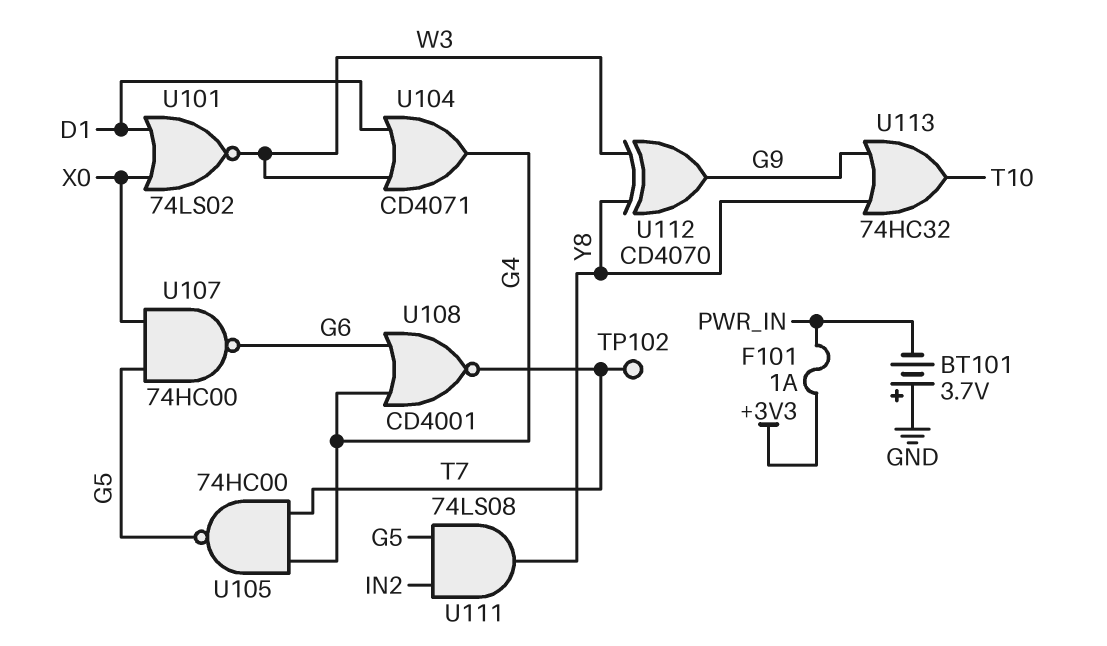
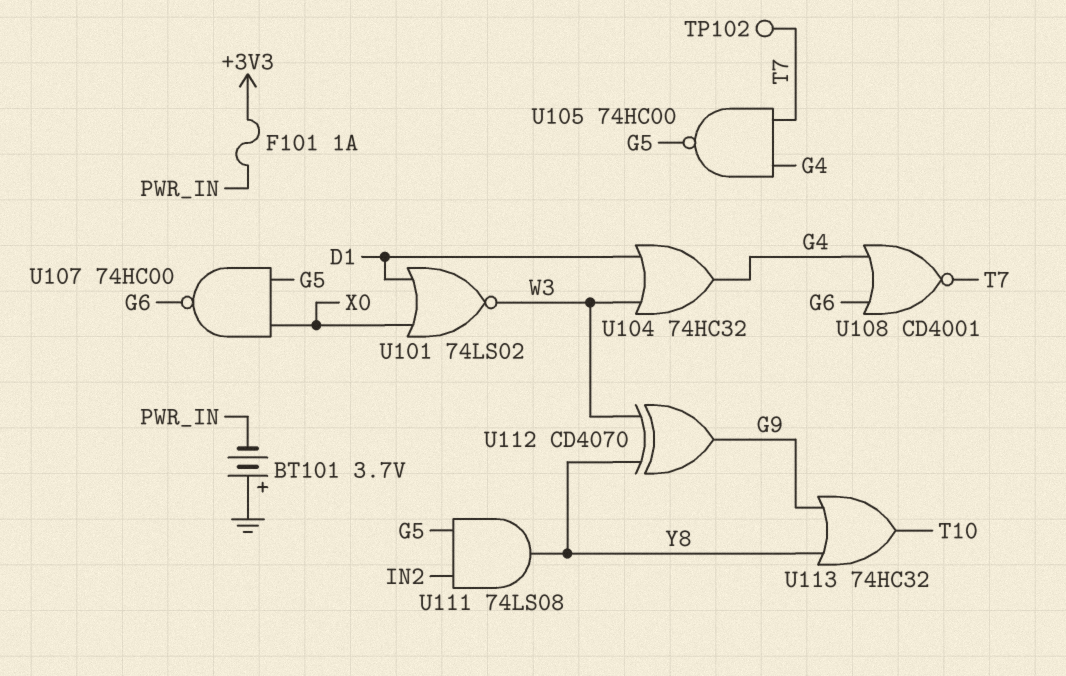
U104: OR CD4071 (in D1, in W3, out G4) -> OR 74HC32 (in D1, in W3, out G4)

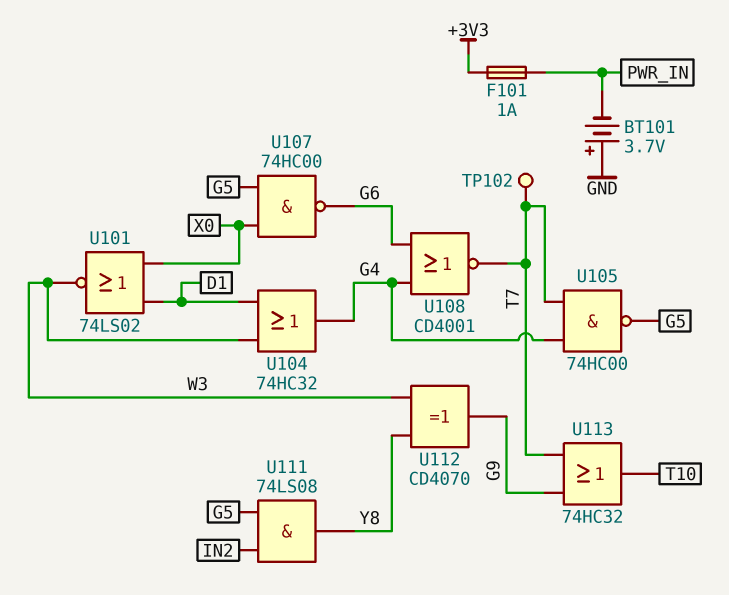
U113: OR 74HC32 (in G9, in Y8, out T10) -> OR 74HC32 (in G9, in T7, out T10)

